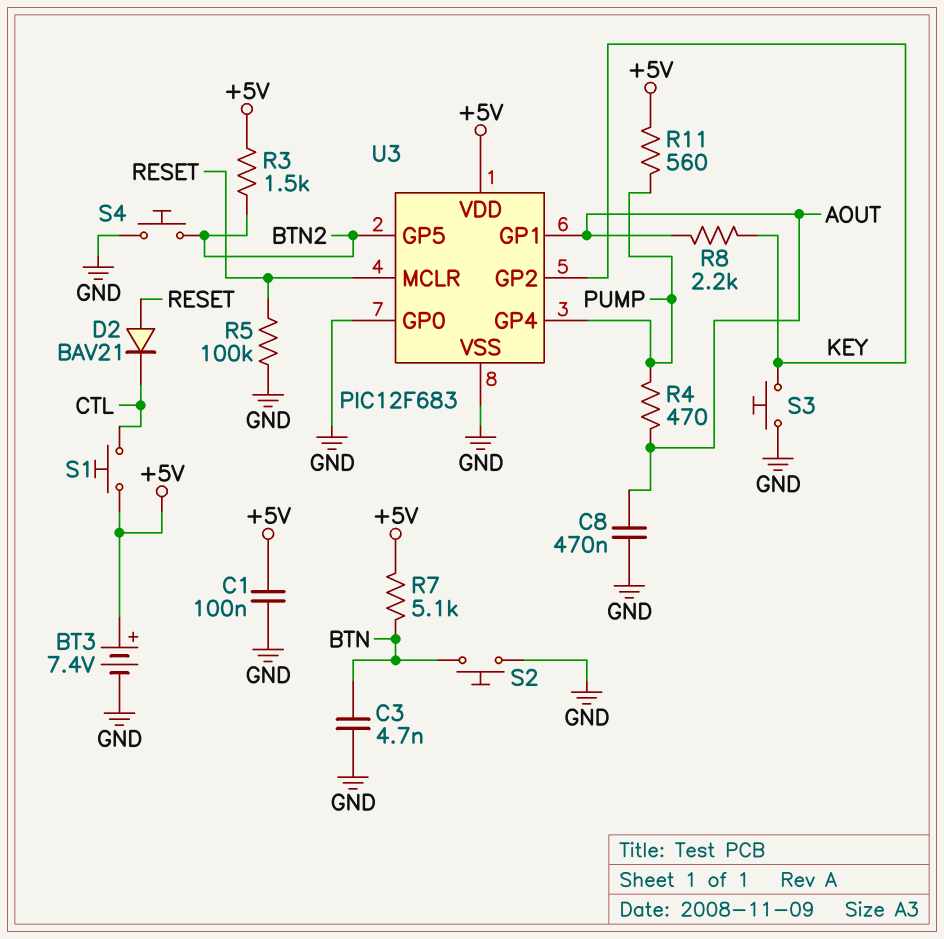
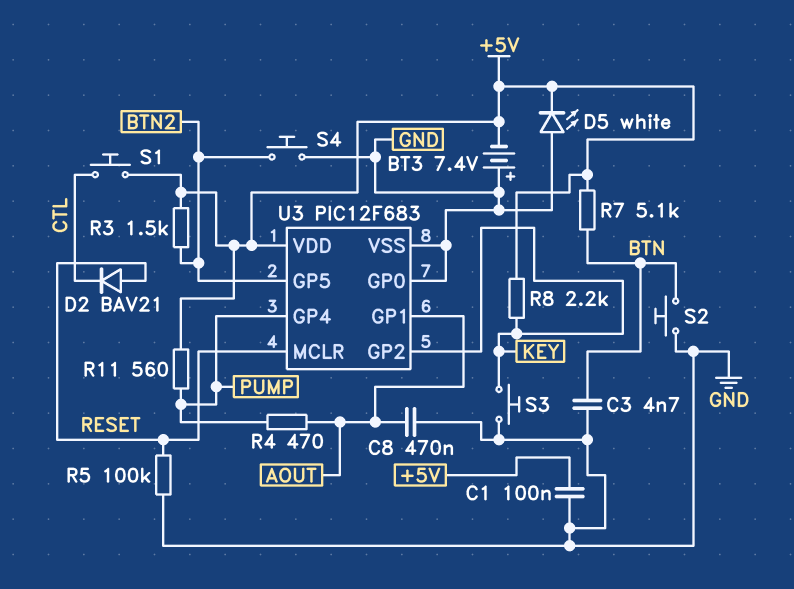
BT3: 7.4V (plus +5V, minus GND) -> 7.4V (plus GND, minus +5V)
D5: none -> LED white (A GND, K +5V)
R8: 2.2k (AOUT, KEY) -> 2.2k (+5V, KEY)

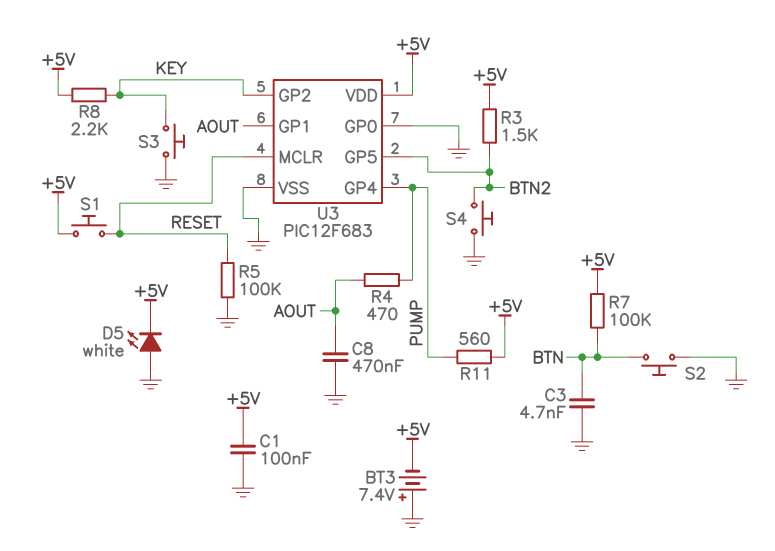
D2: diode BAV21 (A RESET, K CTL) -> none
R7: 5.1k (+5V, BTN) -> 100k (+5V, BTN)
S1: button (+5V, CTL) -> button (+5V, RESET)

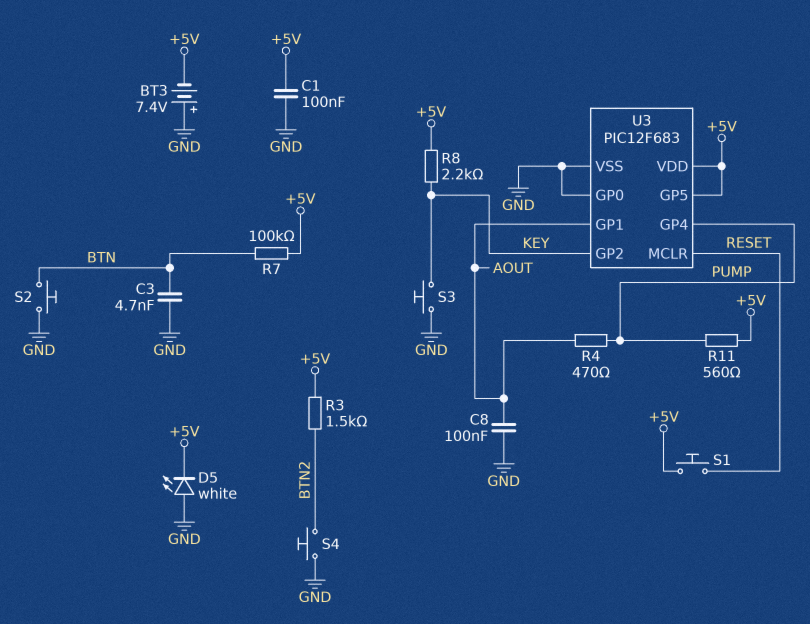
C8: 470nF (AOUT, GND) -> 100nF (AOUT, GND)
R5: 100k (GND, RESET) -> none
U3 pin GP5: BTN2 -> +5V

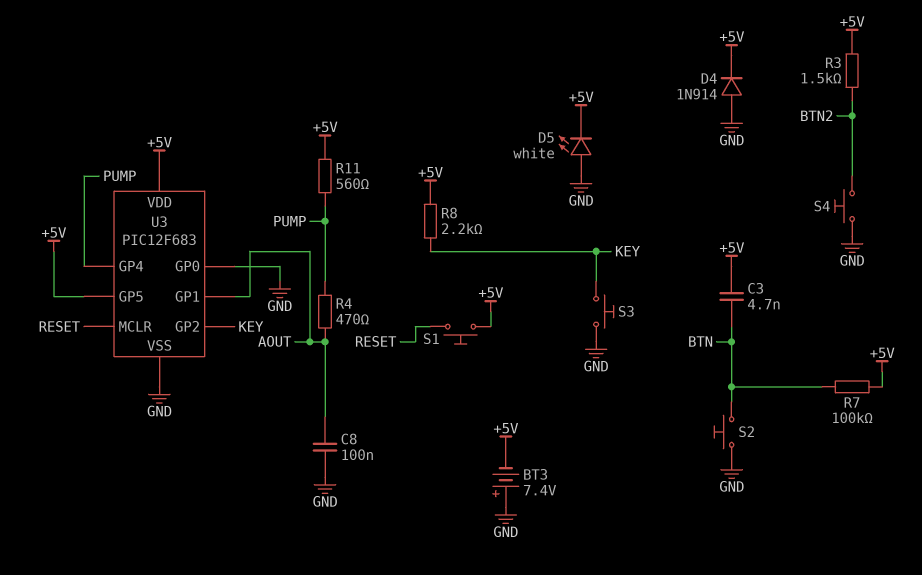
C1: 100nF (+5V, GND) -> none
C3: 4.7nF (BTN, GND) -> 4.7nF (+5V, BTN)
D4: none -> diode 1N914 (A GND, K +5V)

